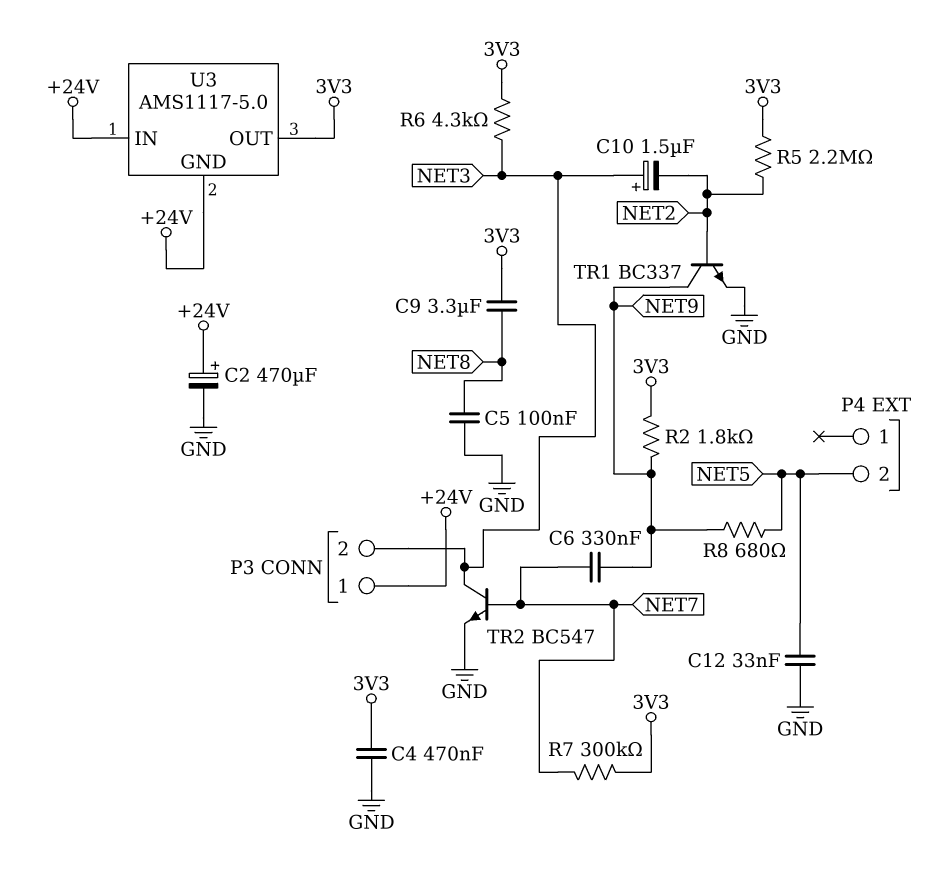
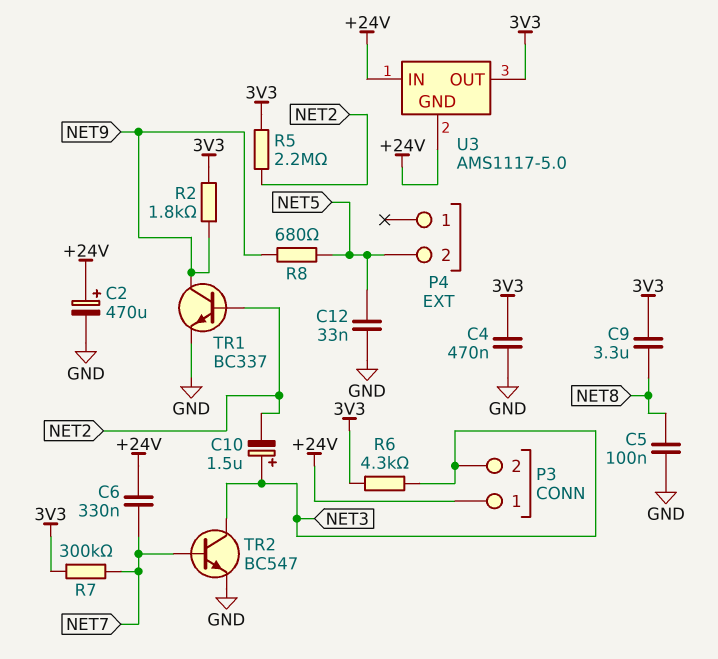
C6: 330nF (NET7, NET9) -> 330nF (+24V, NET7)

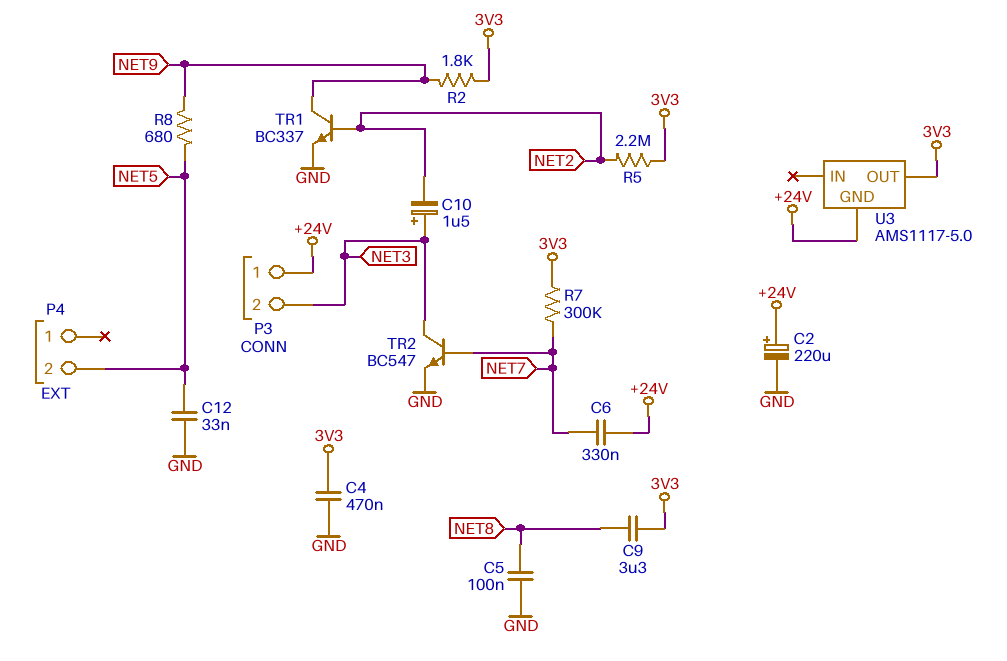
C2: 470uF (plus +24V, minus GND) -> 220uF (plus +24V, minus GND)
R6: 4.3k (3V3, NET3) -> none
U3 pin IN: +24V -> none

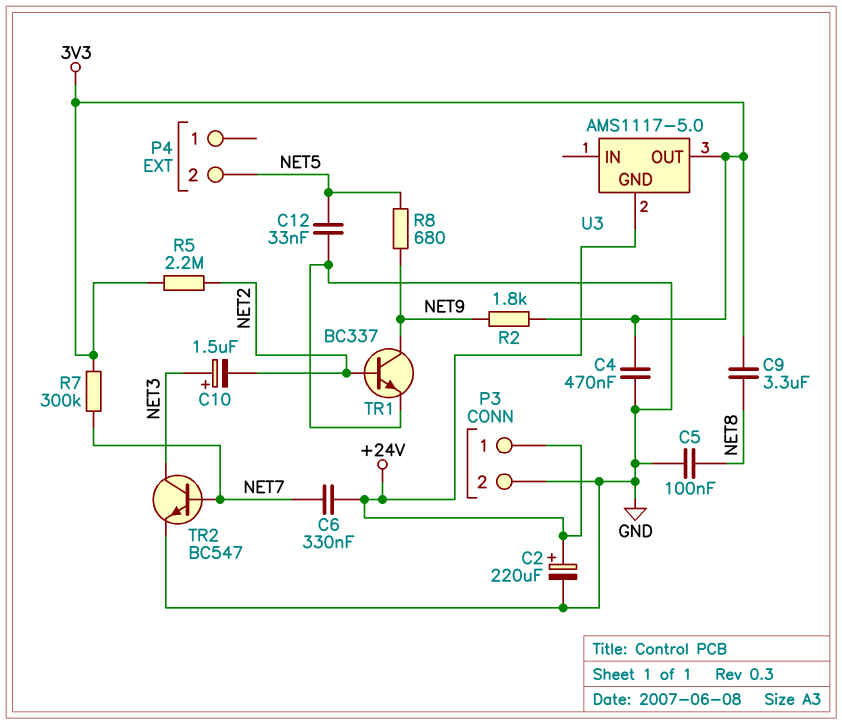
P3 pin 2: NET3 -> GND

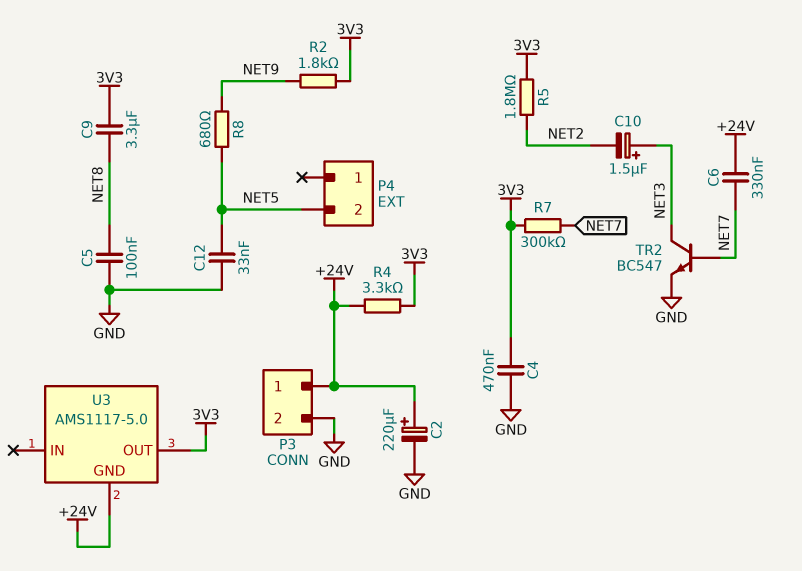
R4: none -> 3.3k (+24V, 3V3)
R5: 2.2M (3V3, NET2) -> 1.8M (3V3, NET2)
TR1: NPN BC337 (B NET2, C NET9, E GND) -> none

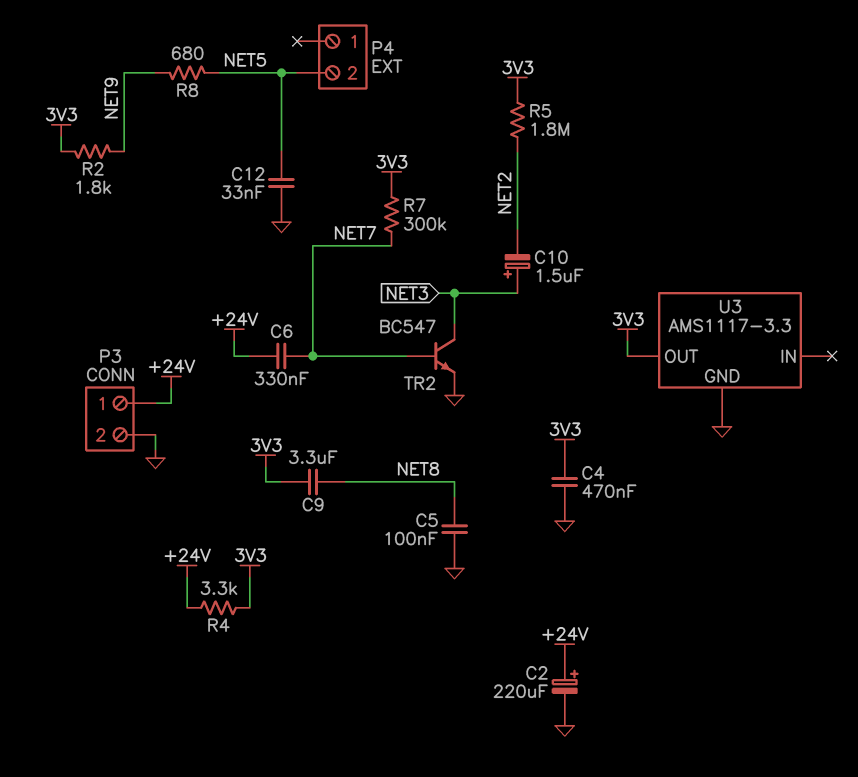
U3: AMS1117-5.0 -> AMS1117-3.3
U3 pin GND: +24V -> GND

